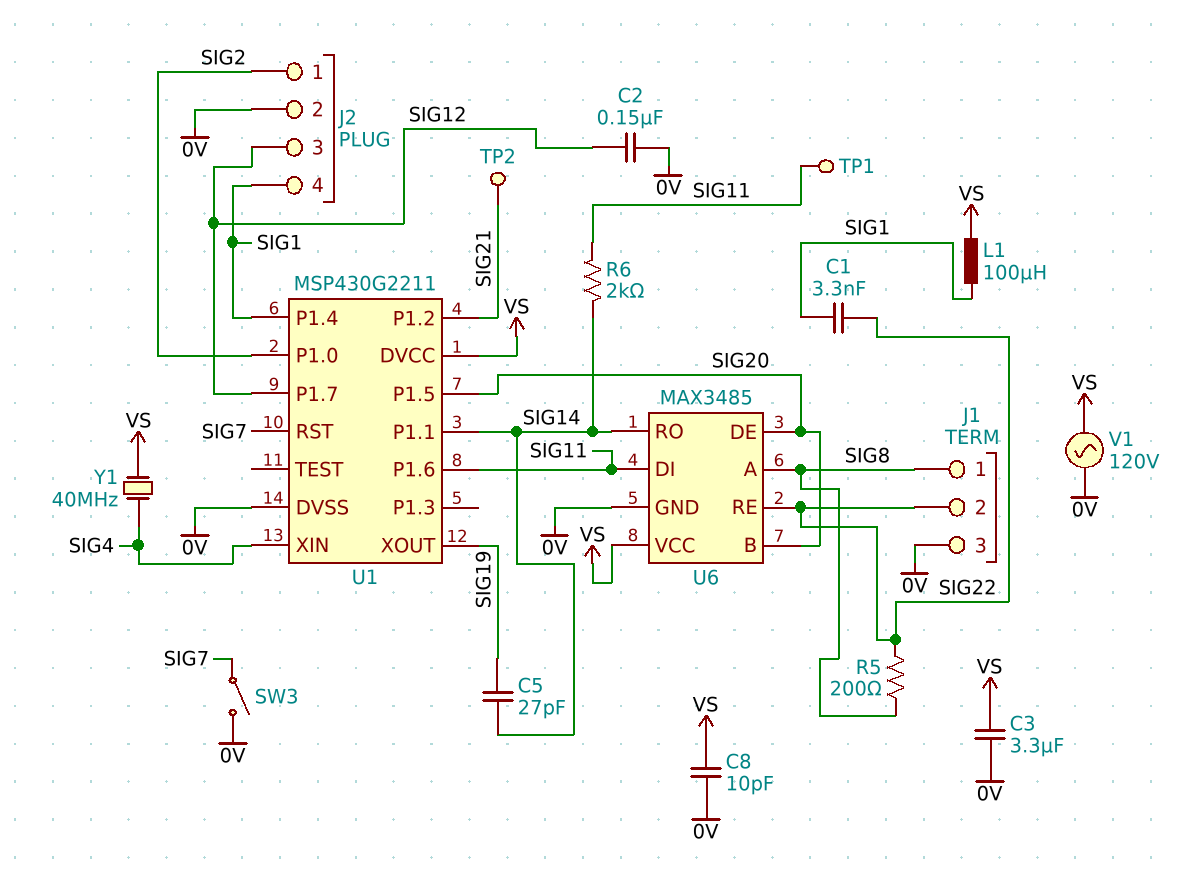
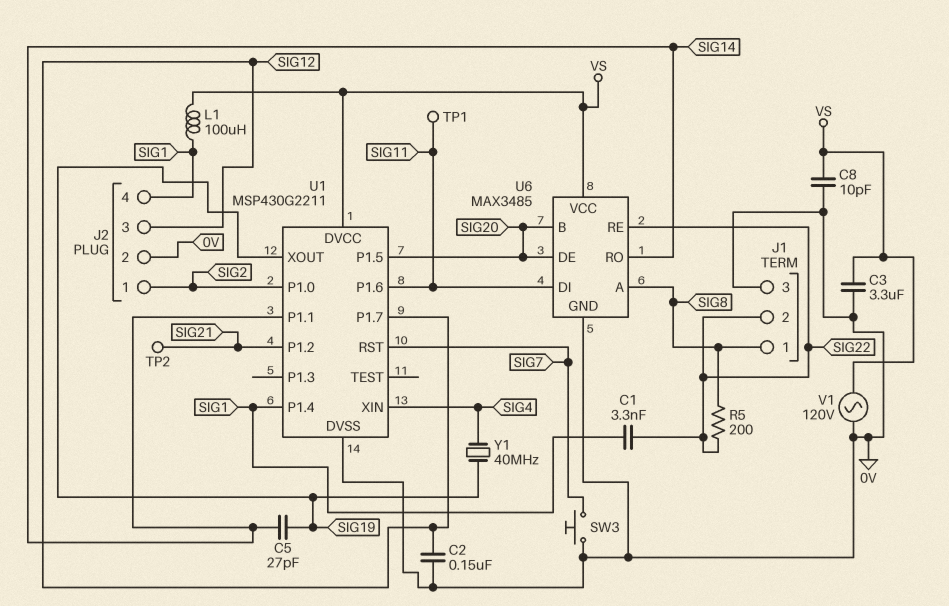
R6: 2k (SIG11, SIG14) -> none
SW3: switch (0V, SIG7) -> button (0V, SIG7)
Y1: 40MHz (SIG4, VS) -> 40MHz (SIG4, SIG19)

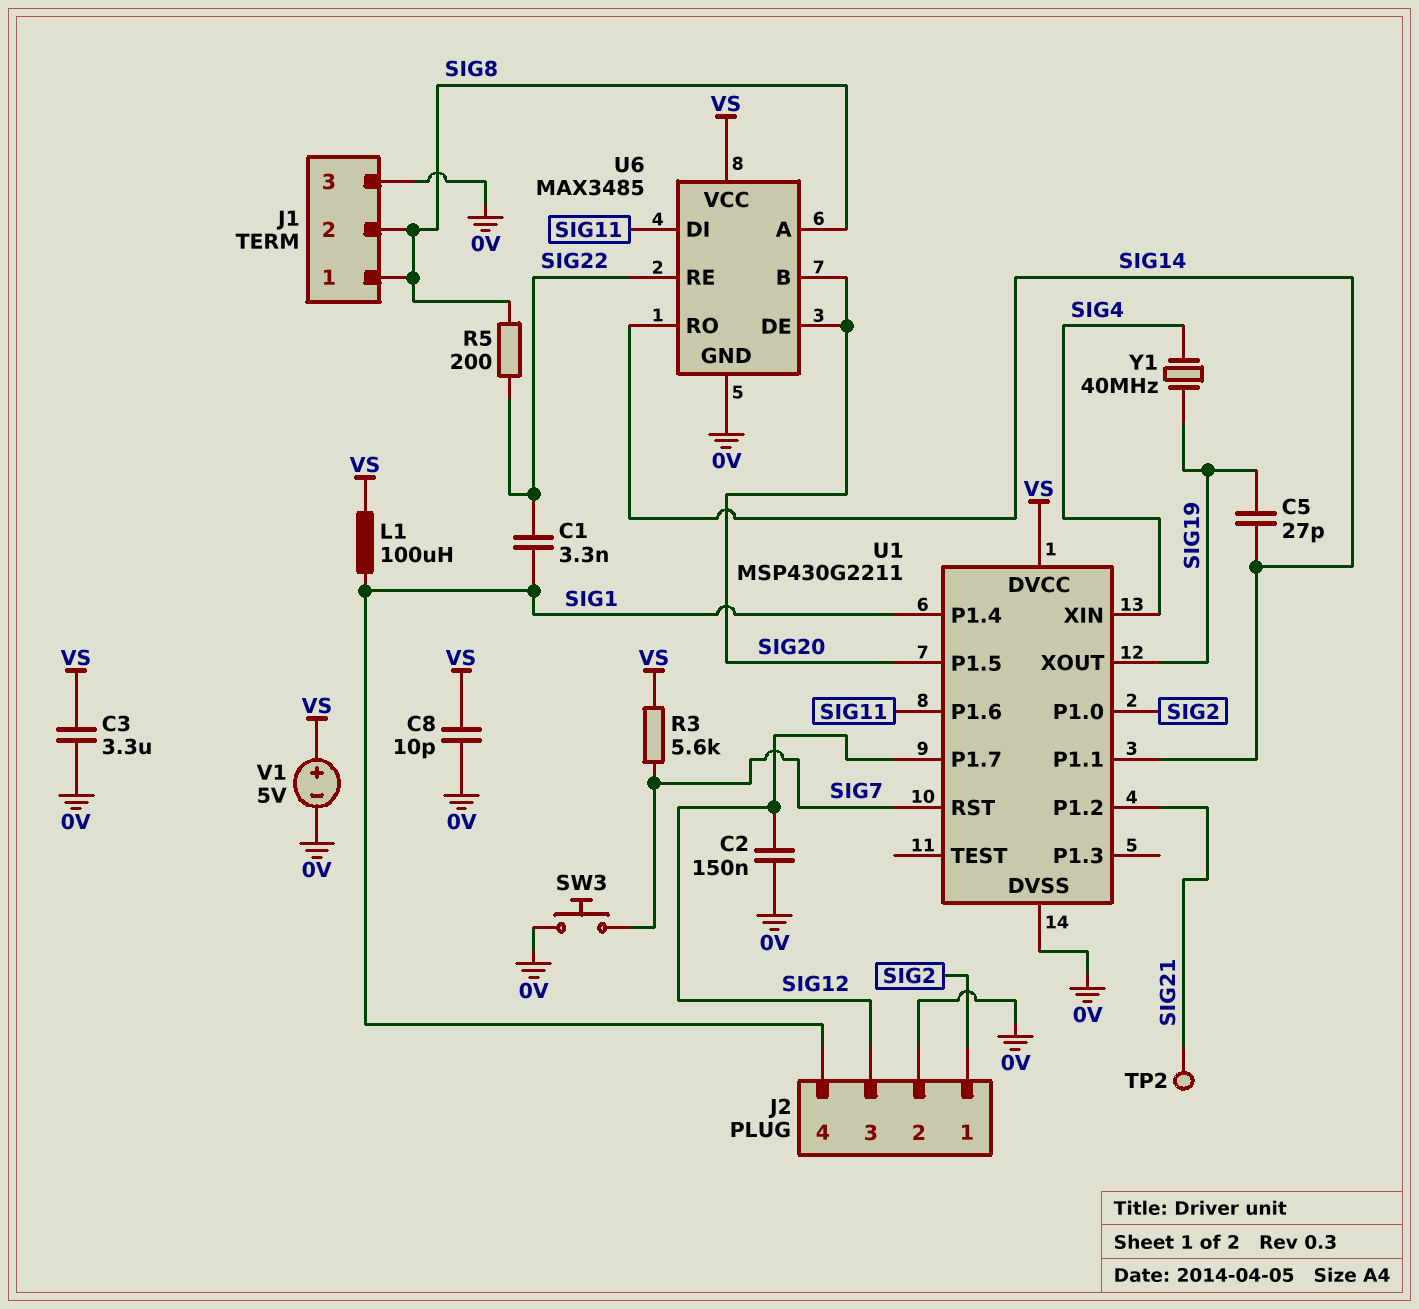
J1 pin 2: SIG22 -> SIG8
R3: none -> 5.6k (SIG7, VS)
TP1: test point (SIG11) -> none
V1: AC 120V (0V, VS) -> 5V (plus VS, minus 0V)

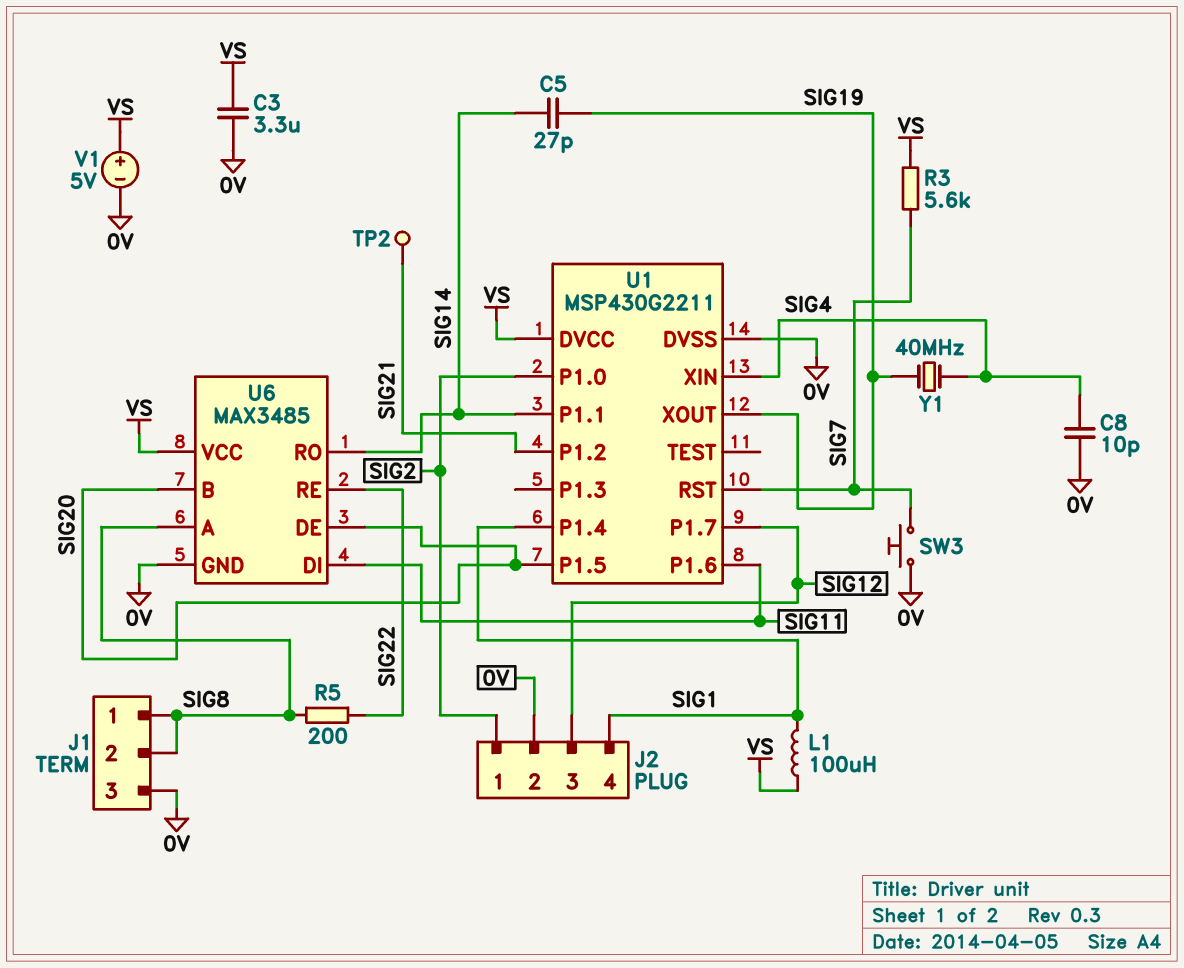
C1: 3.3nF (SIG1, SIG22) -> none
C2: 150nF (0V, SIG12) -> none
C8: 10pF (0V, VS) -> 10pF (0V, SIG4)

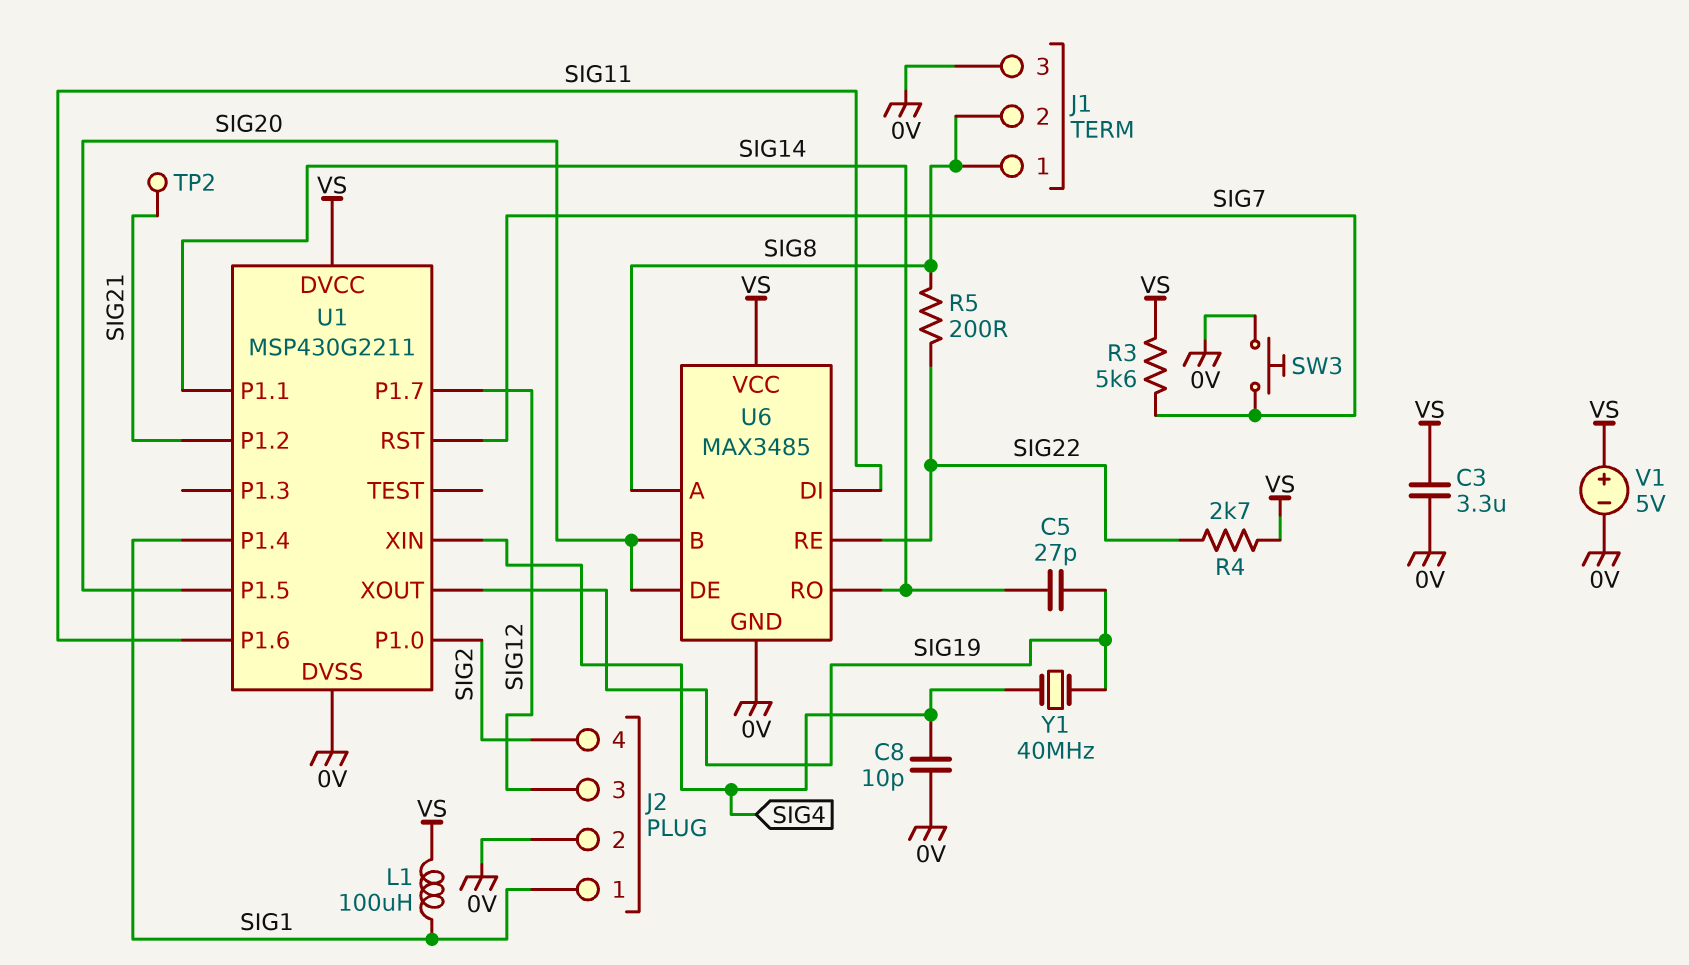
J2 pin 1: SIG2 -> SIG1
J2 pin 4: SIG1 -> SIG2
R4: none -> 2.7k (SIG22, VS)

